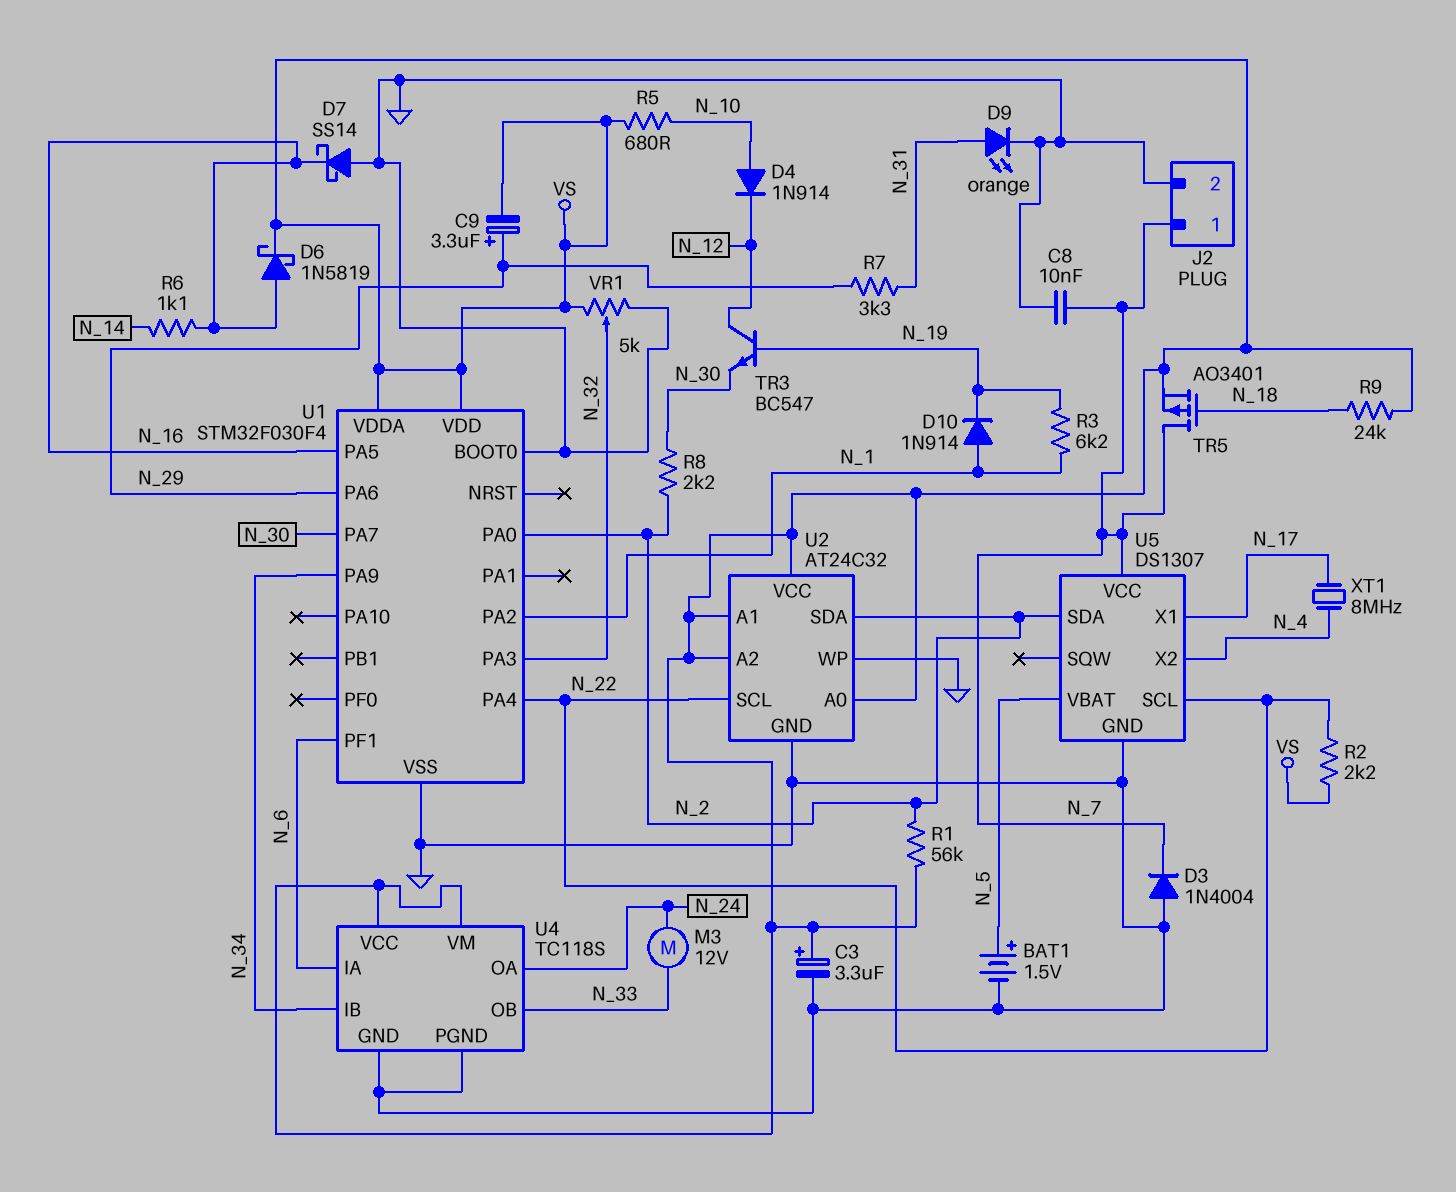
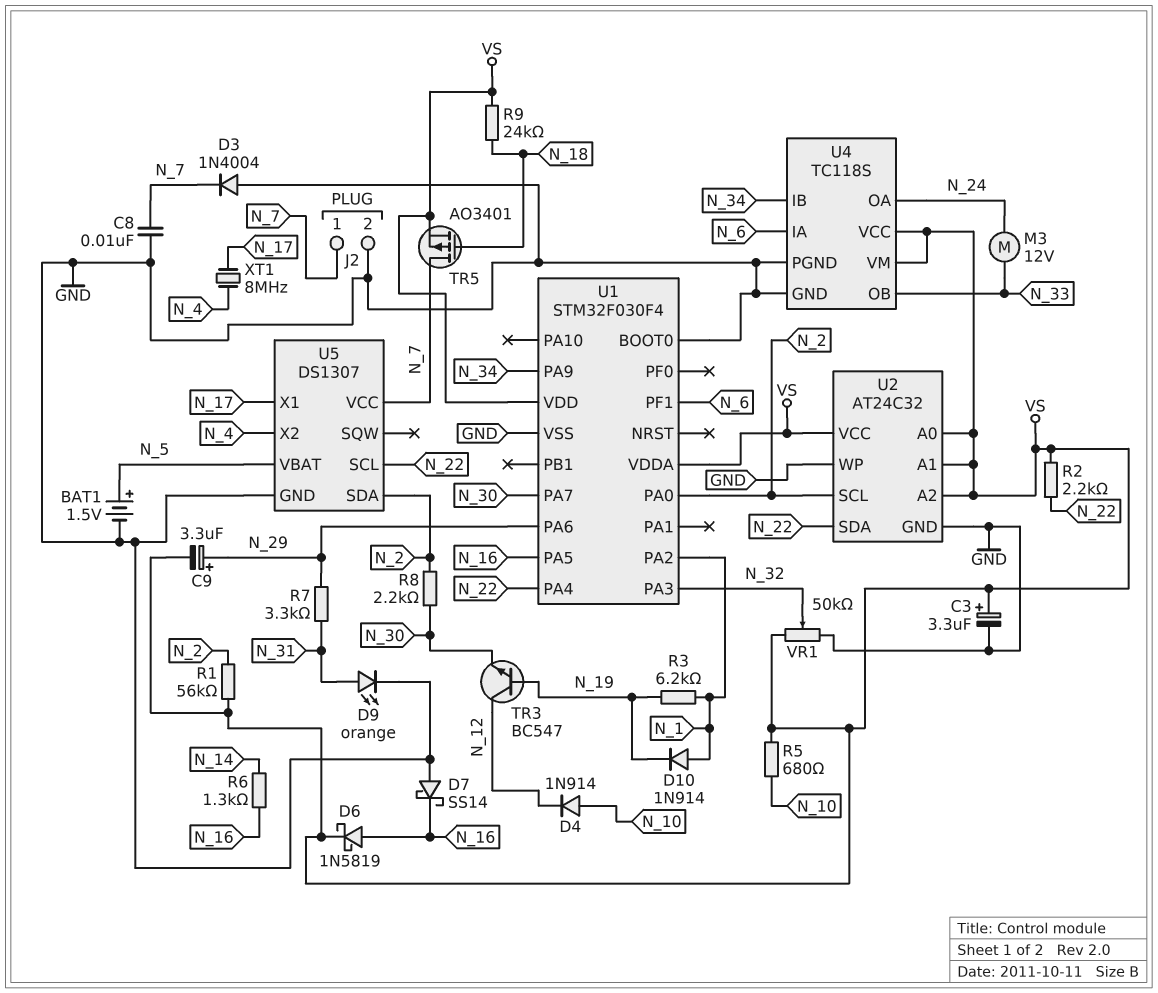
R6: 1.1k (N_14, N_16) -> 1.3k (N_14, N_16)
U2 pin SCL: N_22 -> N_2
U2 pin SDA: N_2 -> N_22
VR1: 5k (GND, VS, wiper N_32) -> 50k (GND, VS, wiper N_32)

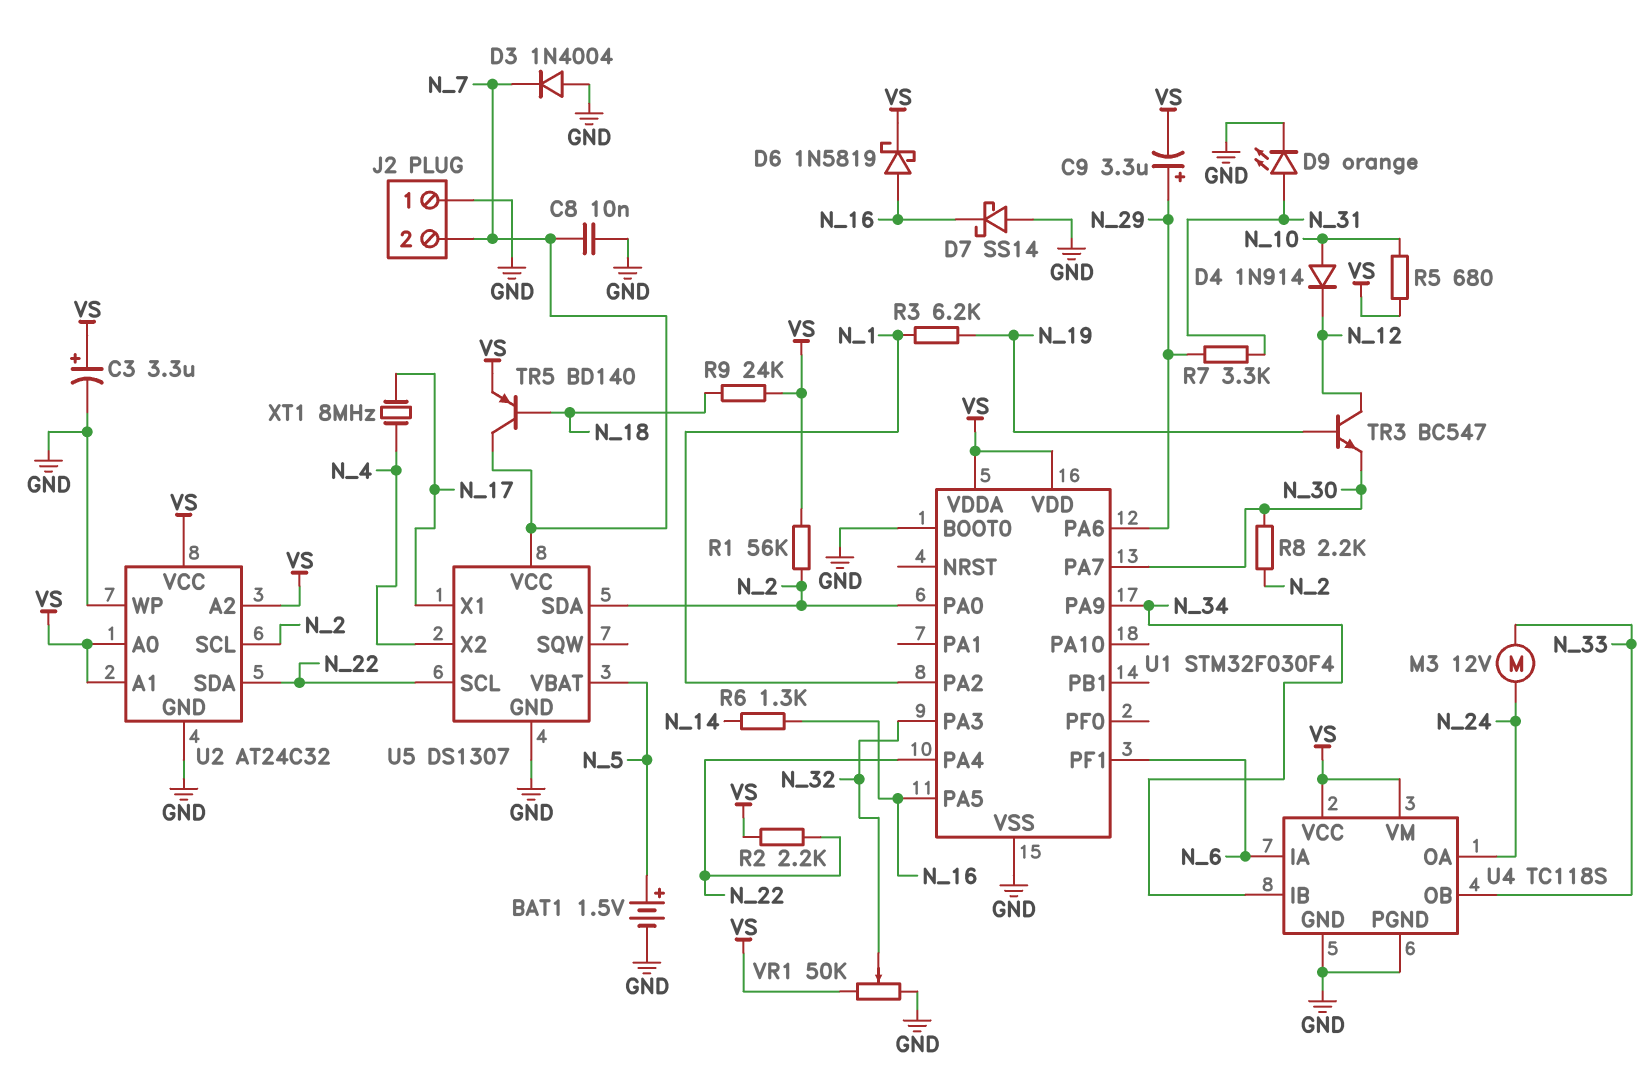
D10: diode 1N914 (A N_1, K N_19) -> none
J2 pin 1: N_7 -> GND
J2 pin 2: GND -> N_7
TR5: PMOS AO3401 (G N_18, D N_7, S VS) -> PNP BD140 (B N_18, C N_7, E VS)

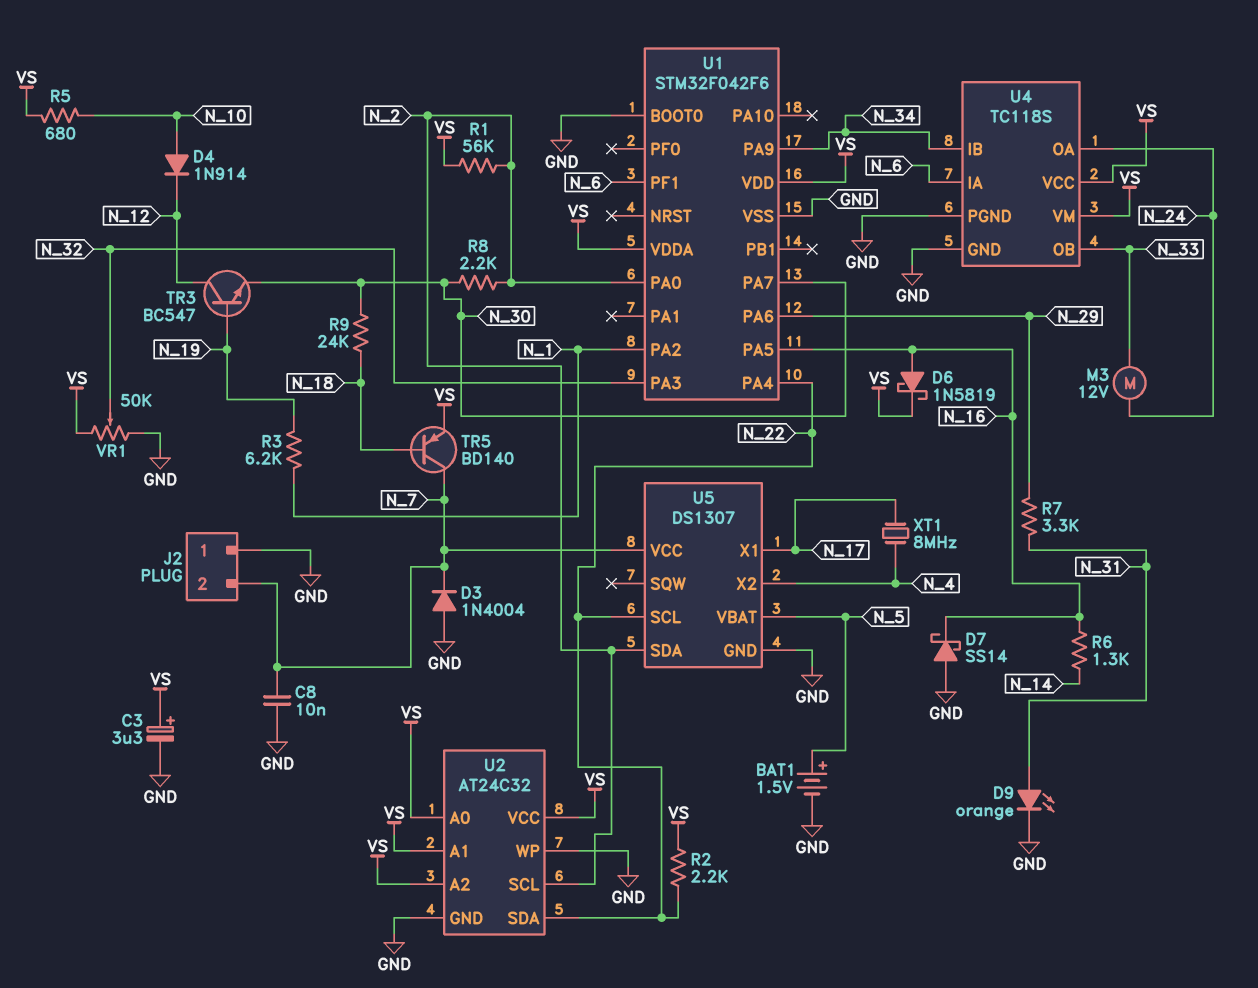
C9: 3.3uF (plus N_29, minus VS) -> none
R9: 24k (N_18, VS) -> 24k (N_18, N_30)
U1: STM32F030F4 -> STM32F042F6

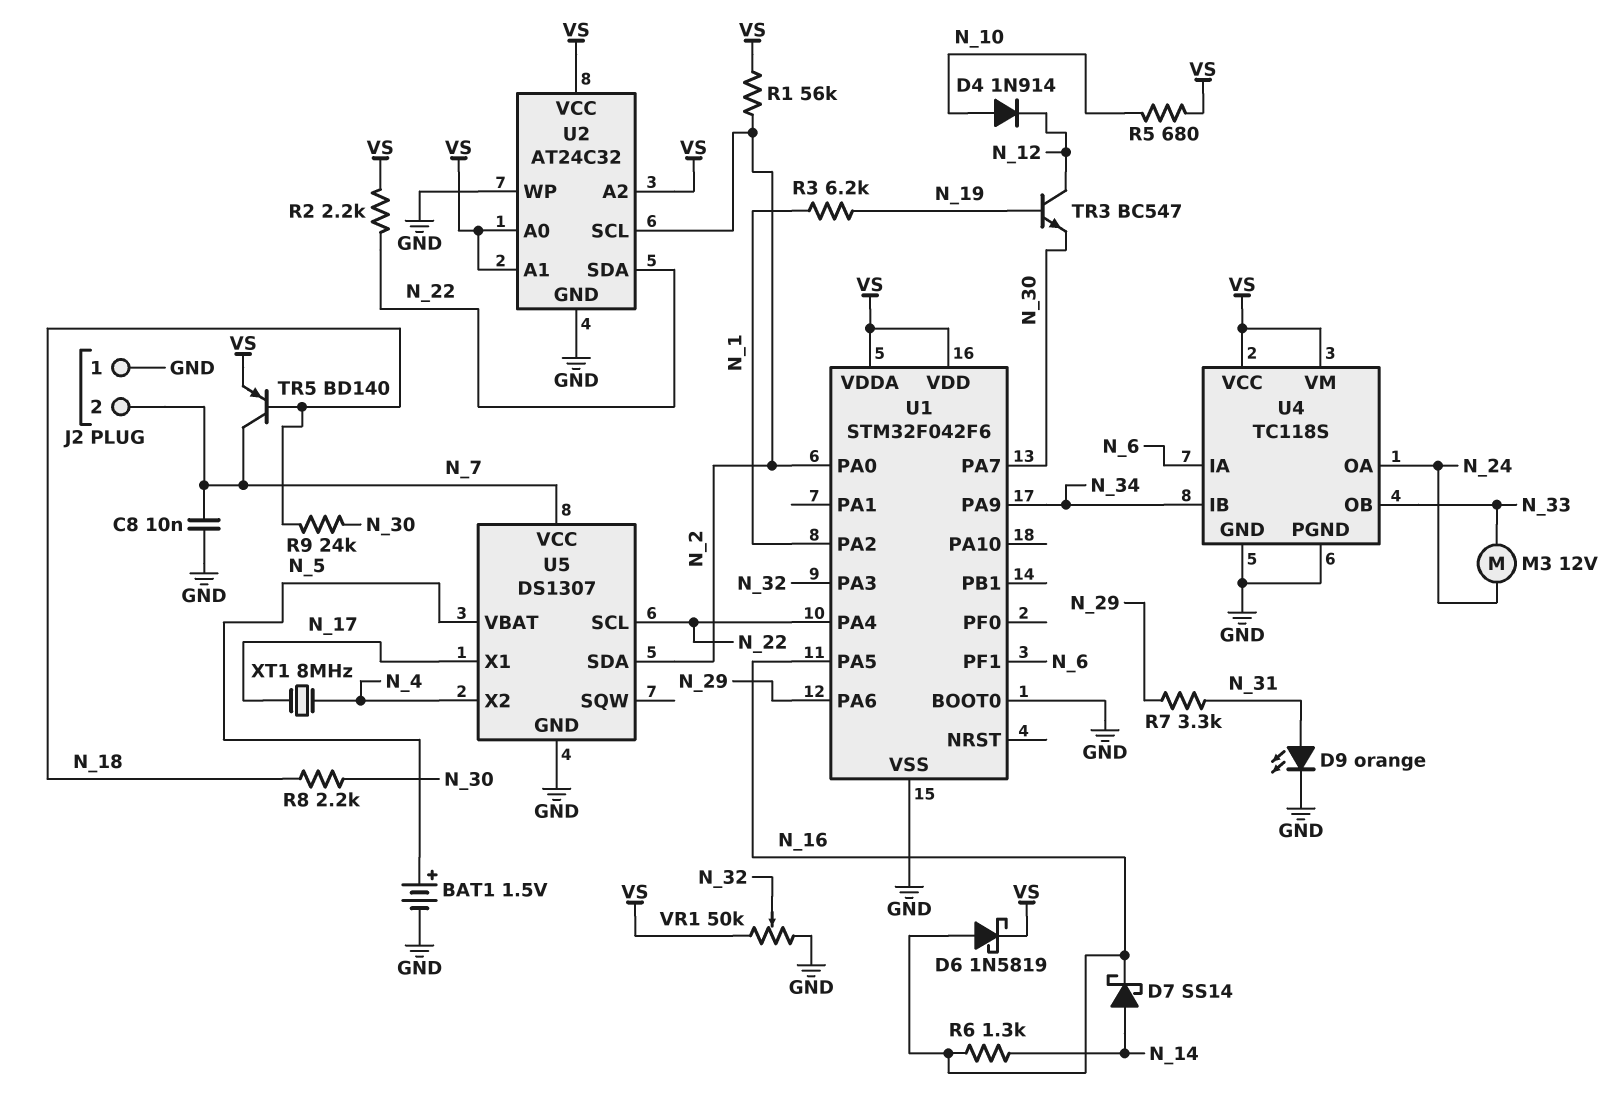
C3: 3.3uF (plus VS, minus GND) -> none
D3: diode 1N4004 (A GND, K N_7) -> none
D7: schottky SS14 (A GND, K N_16) -> schottky SS14 (A N_14, K N_16)
R8: 2.2k (N_2, N_30) -> 2.2k (N_18, N_30)

